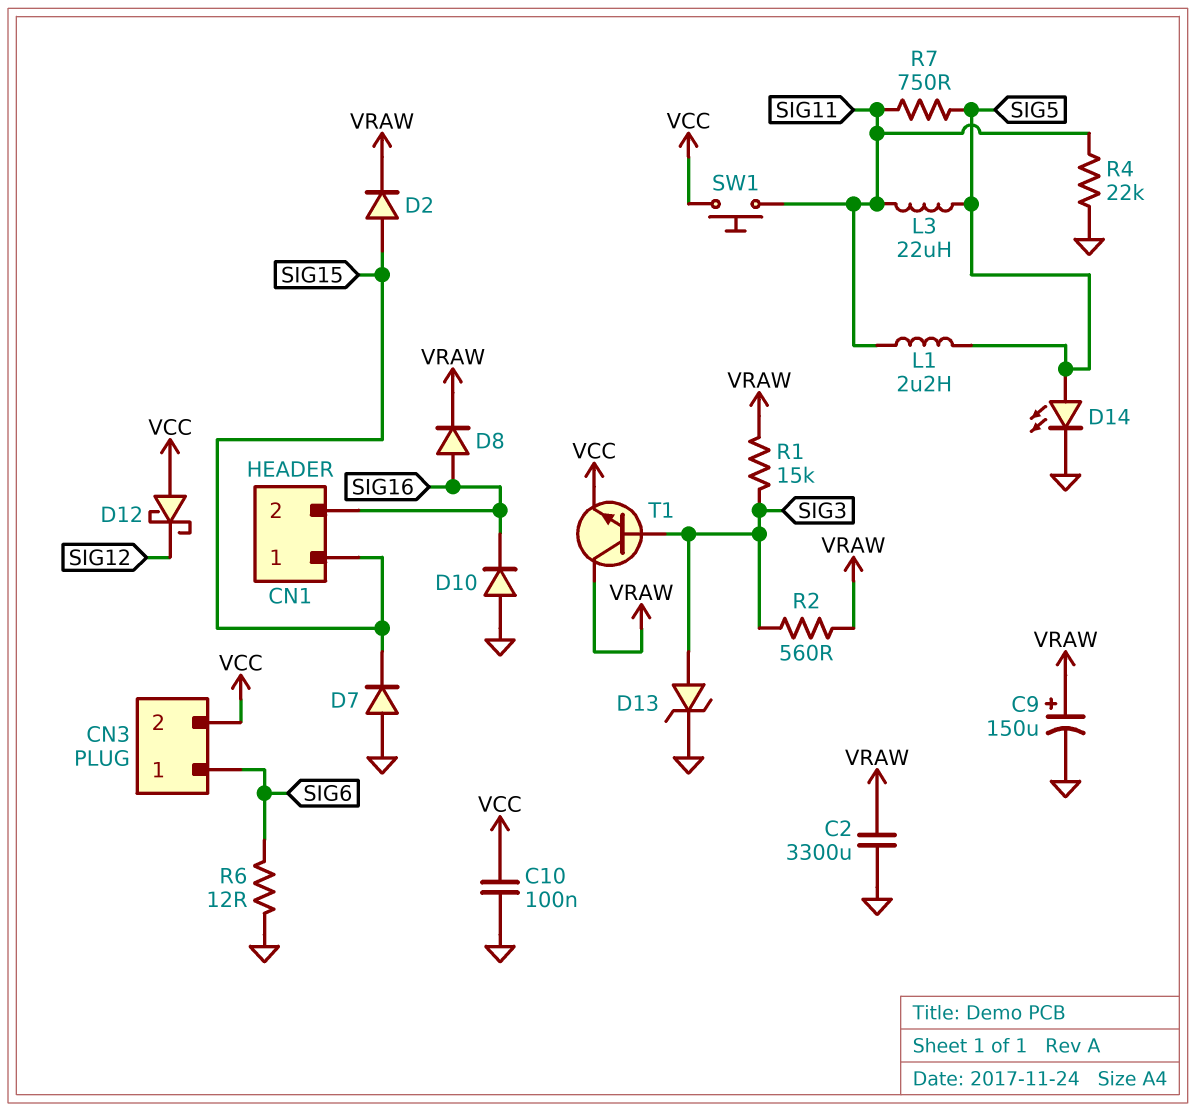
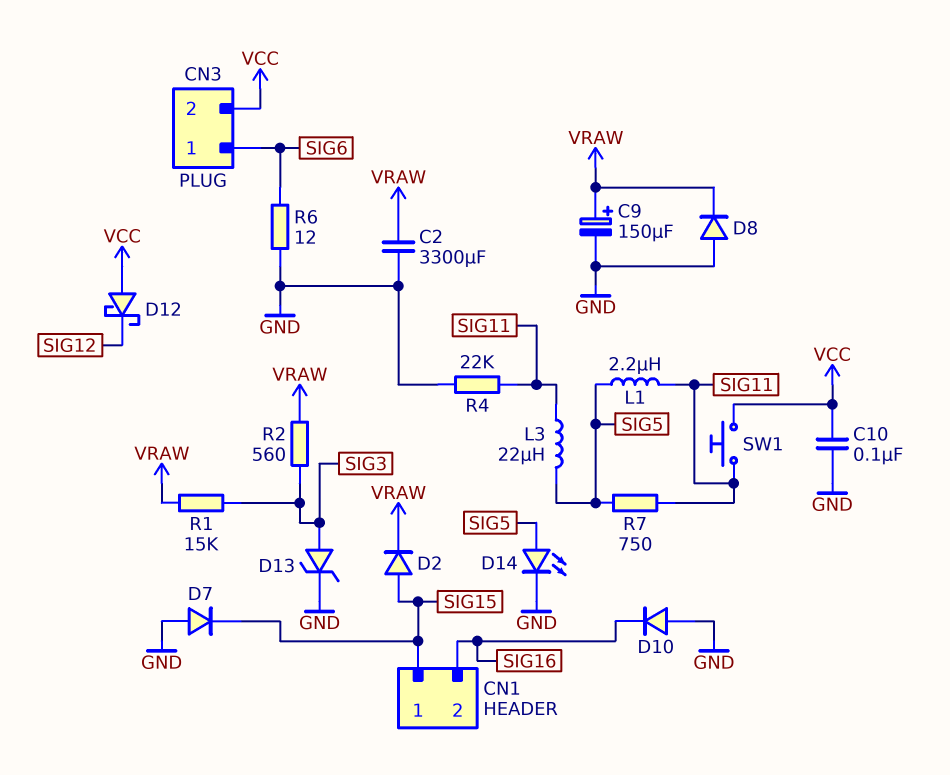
D8: diode (A SIG16, K VRAW) -> diode (A GND, K VRAW)
T1: NPN (B SIG3, C VRAW, E VCC) -> none

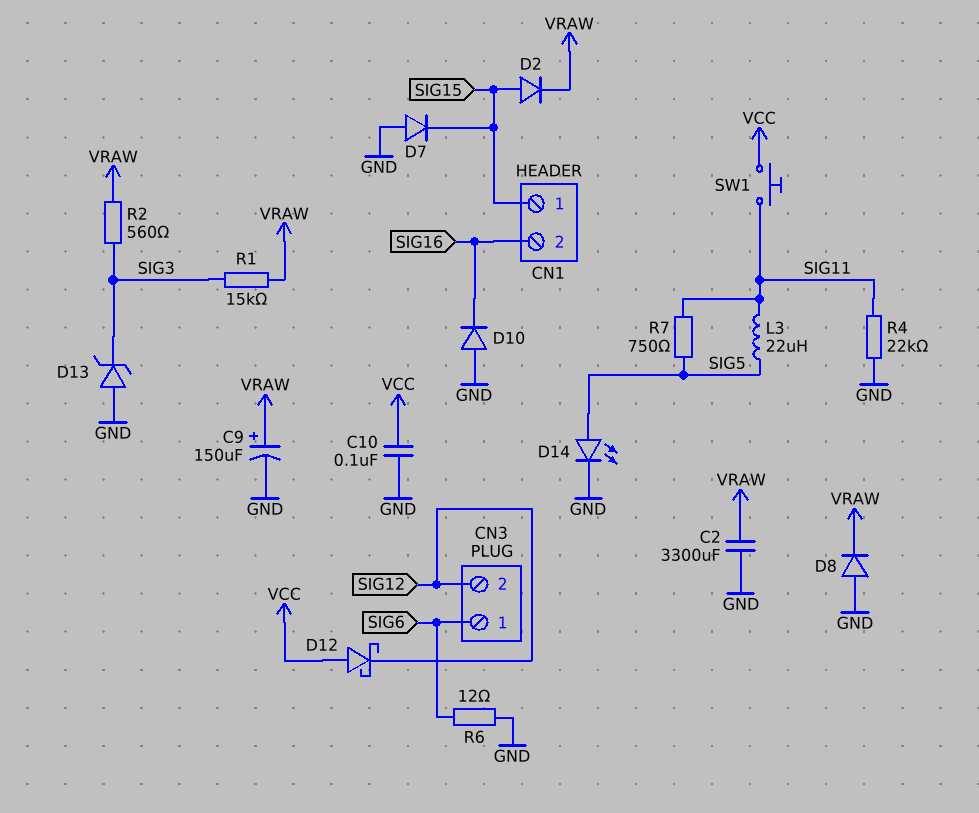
CN3 pin 2: VCC -> SIG12
D13: zener (A SIG3, K GND) -> zener (A GND, K SIG3)
L1: 2.2uH (SIG5, SIG11) -> none

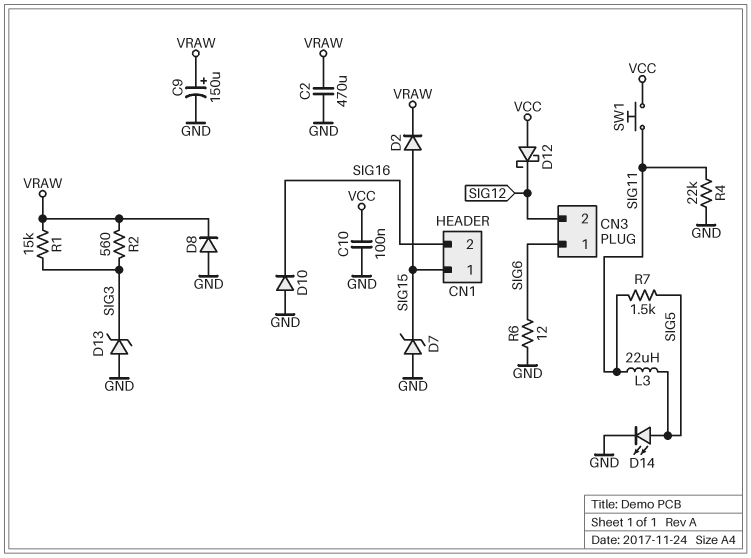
C2: 3300uF (GND, VRAW) -> 470uF (GND, VRAW)
D7: diode (A GND, K SIG15) -> zener (A GND, K SIG15)
R7: 750 (SIG5, SIG11) -> 1.5k (SIG5, SIG11)

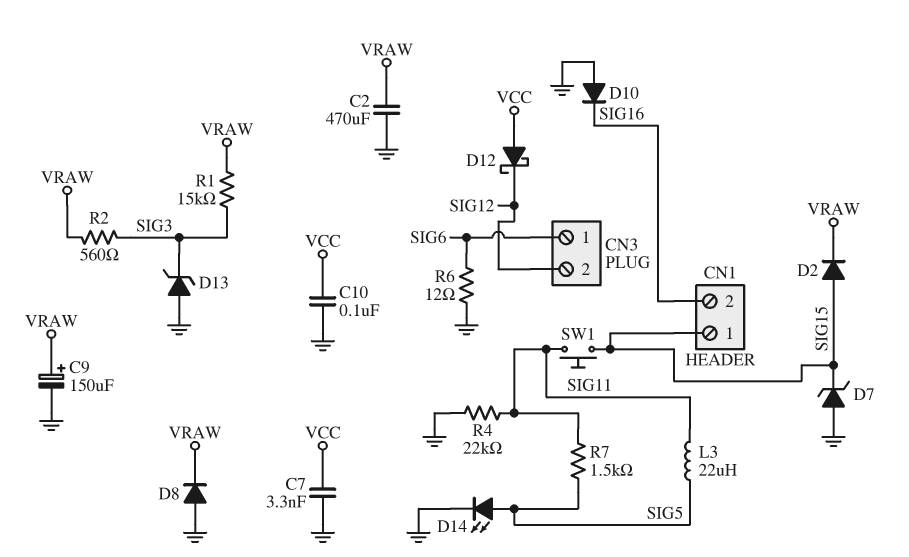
C7: none -> 3.3nF (GND, VCC)
SW1: button (SIG11, VCC) -> button (SIG11, SIG15)

